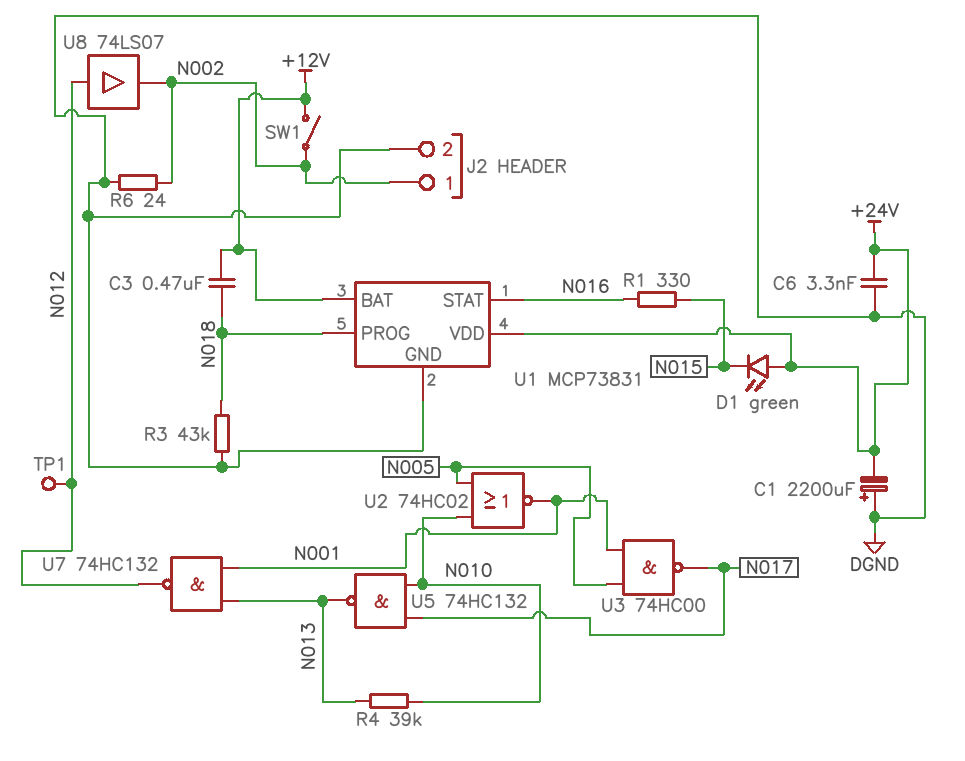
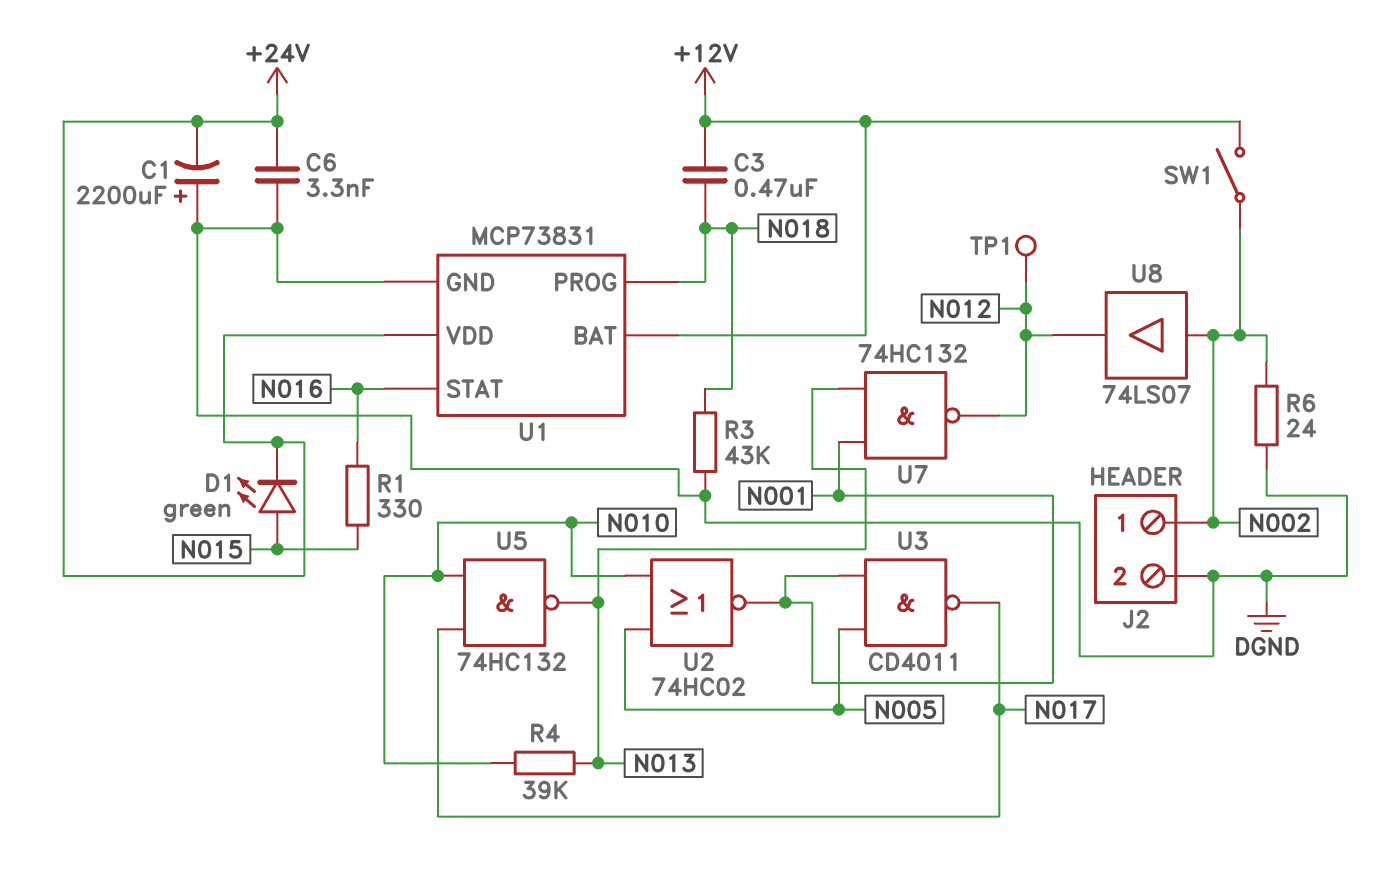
D1: LED green (A +24V, K N015) -> LED green (A N015, K +24V)
U3: NAND 74HC00 (in N001, in N005, out N017) -> NAND CD4011 (in N001, in N005, out N017)
U8: buffer 74LS07 (in N012, out N002) -> buffer 74LS07 (in N002, out N012)

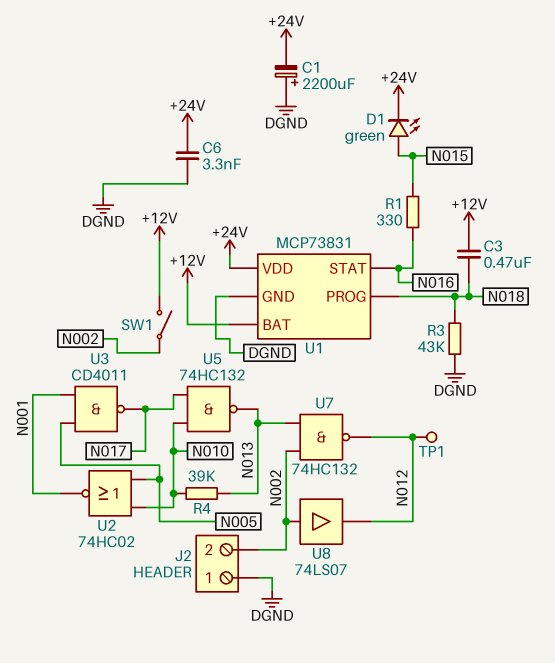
J2 pin 1: N002 -> DGND
J2 pin 2: DGND -> N002
R6: 24 (DGND, N002) -> none
U7: NAND 74HC132 (in N001, in N013, out N012) -> NAND 74HC132 (in N002, in N013, out N012)

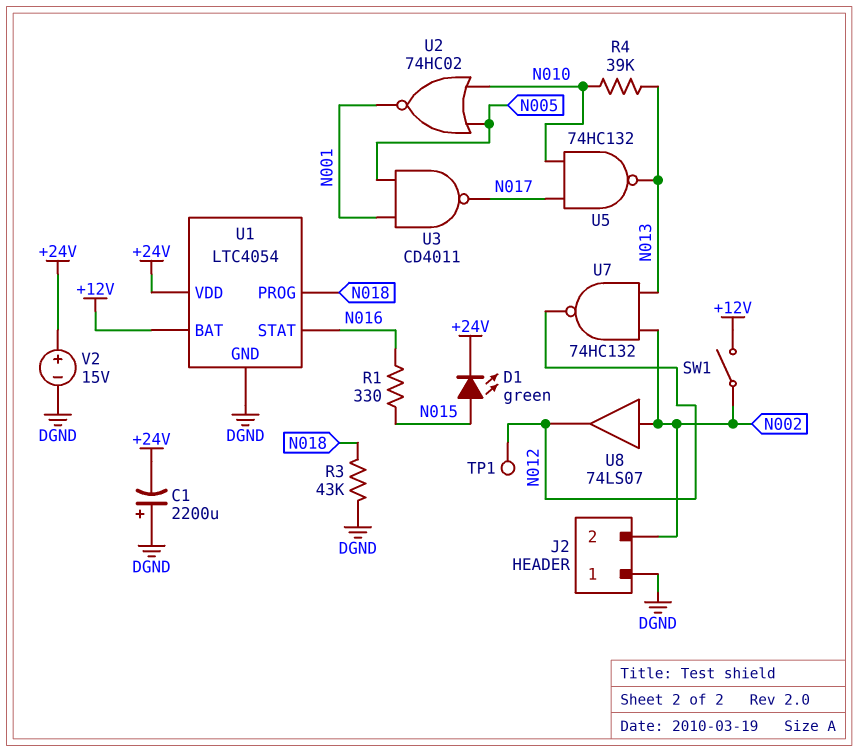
C3: 470nF (+12V, N018) -> none
C6: 3.3nF (+24V, DGND) -> none
U1: MCP73831 -> LTC4054
V2: none -> 15V (plus +24V, minus DGND)

